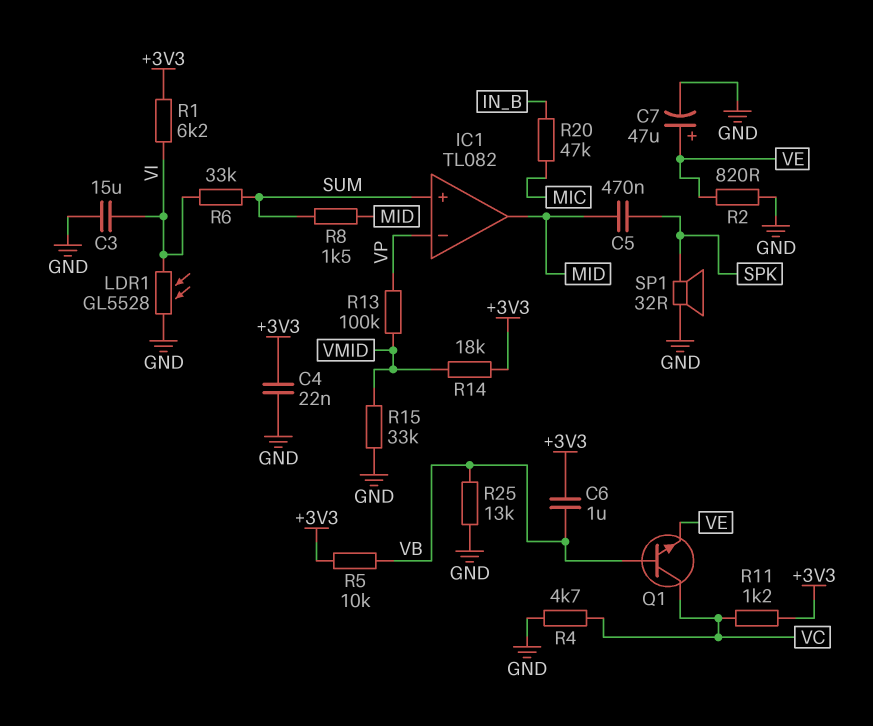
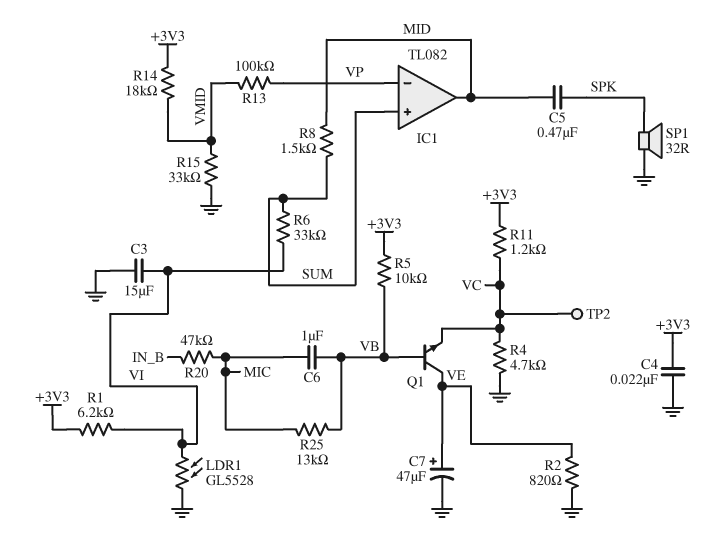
C6: 1uF (+3V3, VB) -> 1uF (MIC, VB)
Q1: NPN (B VB, C VC, E VE) -> NPN (B VB, C VE, E VC)
R25: 13k (GND, VB) -> 13k (MIC, VB)
TP2: none -> test point (VC)

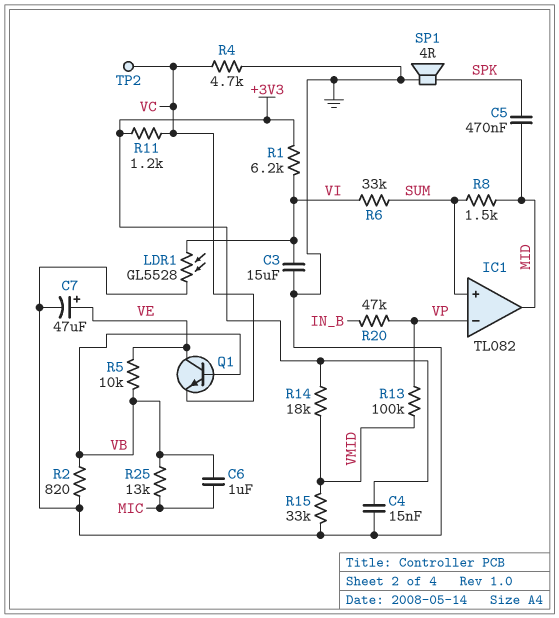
C4: 22nF (+3V3, GND) -> 15nF (+3V3, GND)
R2: 820 (GND, VE) -> 820 (GND, VB)
R5: 10k (+3V3, VB) -> 10k (VB, VE)
R20: 47k (IN_B, MIC) -> 47k (IN_B, VP)
SP1: speaker 32R (GND, SPK) -> speaker 4R (GND, SPK)

